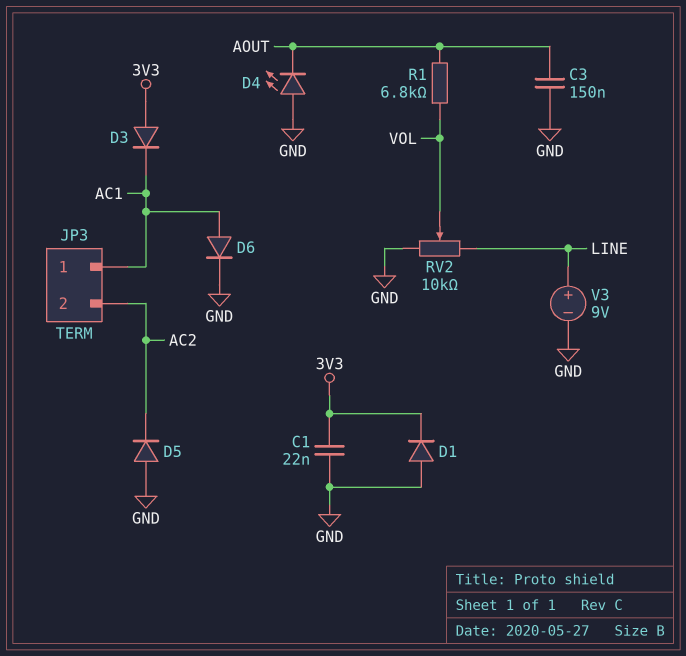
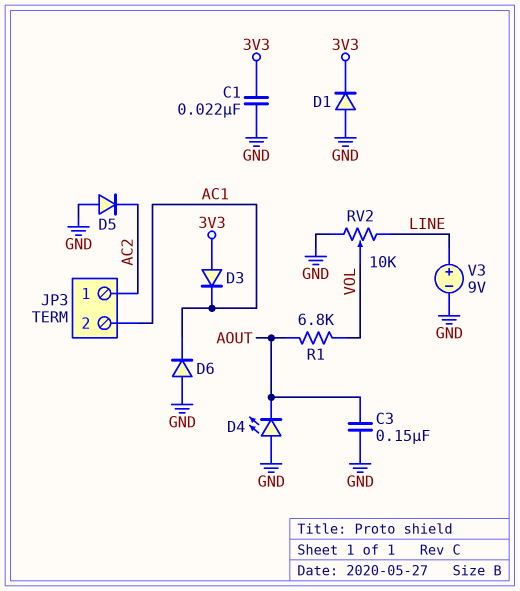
D6: diode (A AC1, K GND) -> diode (A GND, K AC1)
JP3 pin 1: AC1 -> AC2
JP3 pin 2: AC2 -> AC1

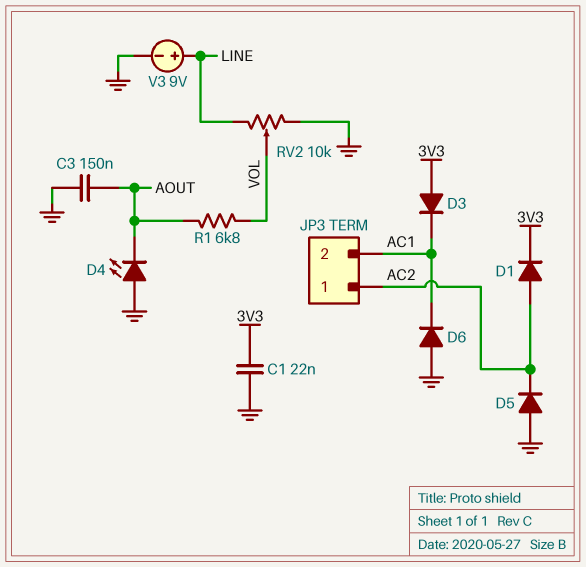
D1: diode (A GND, K 3V3) -> diode (A AC2, K 3V3)

